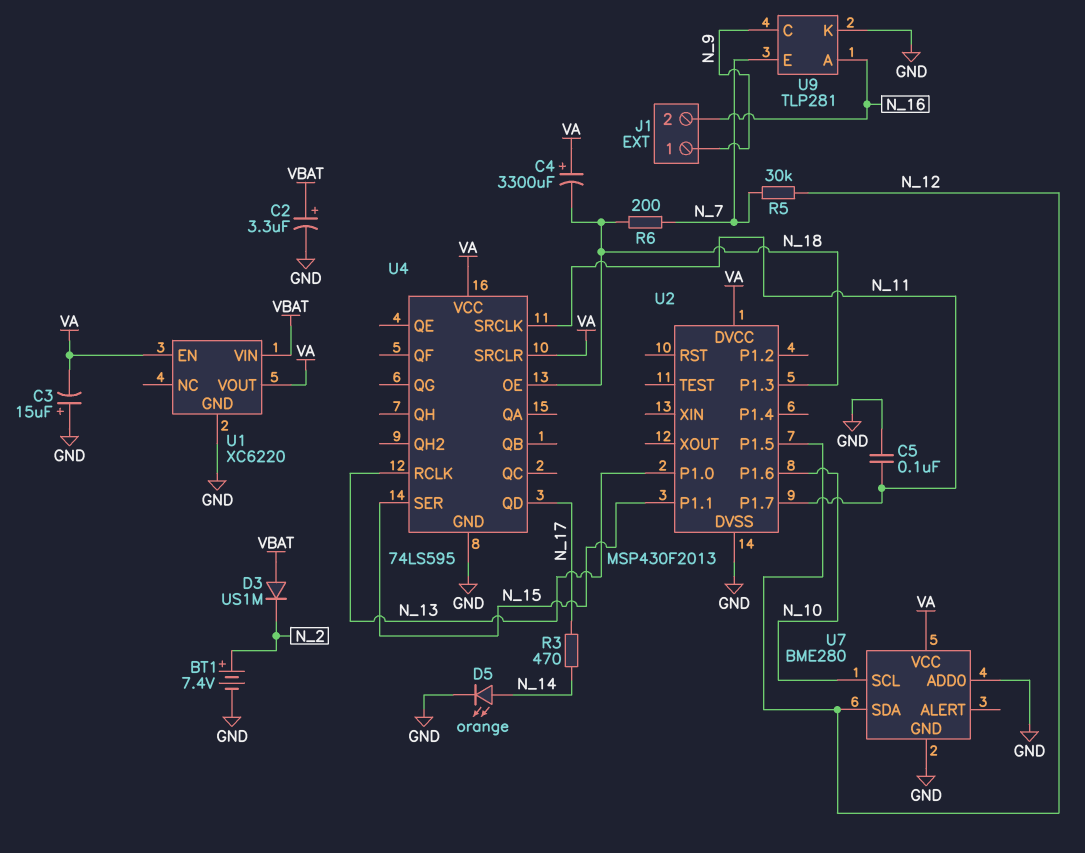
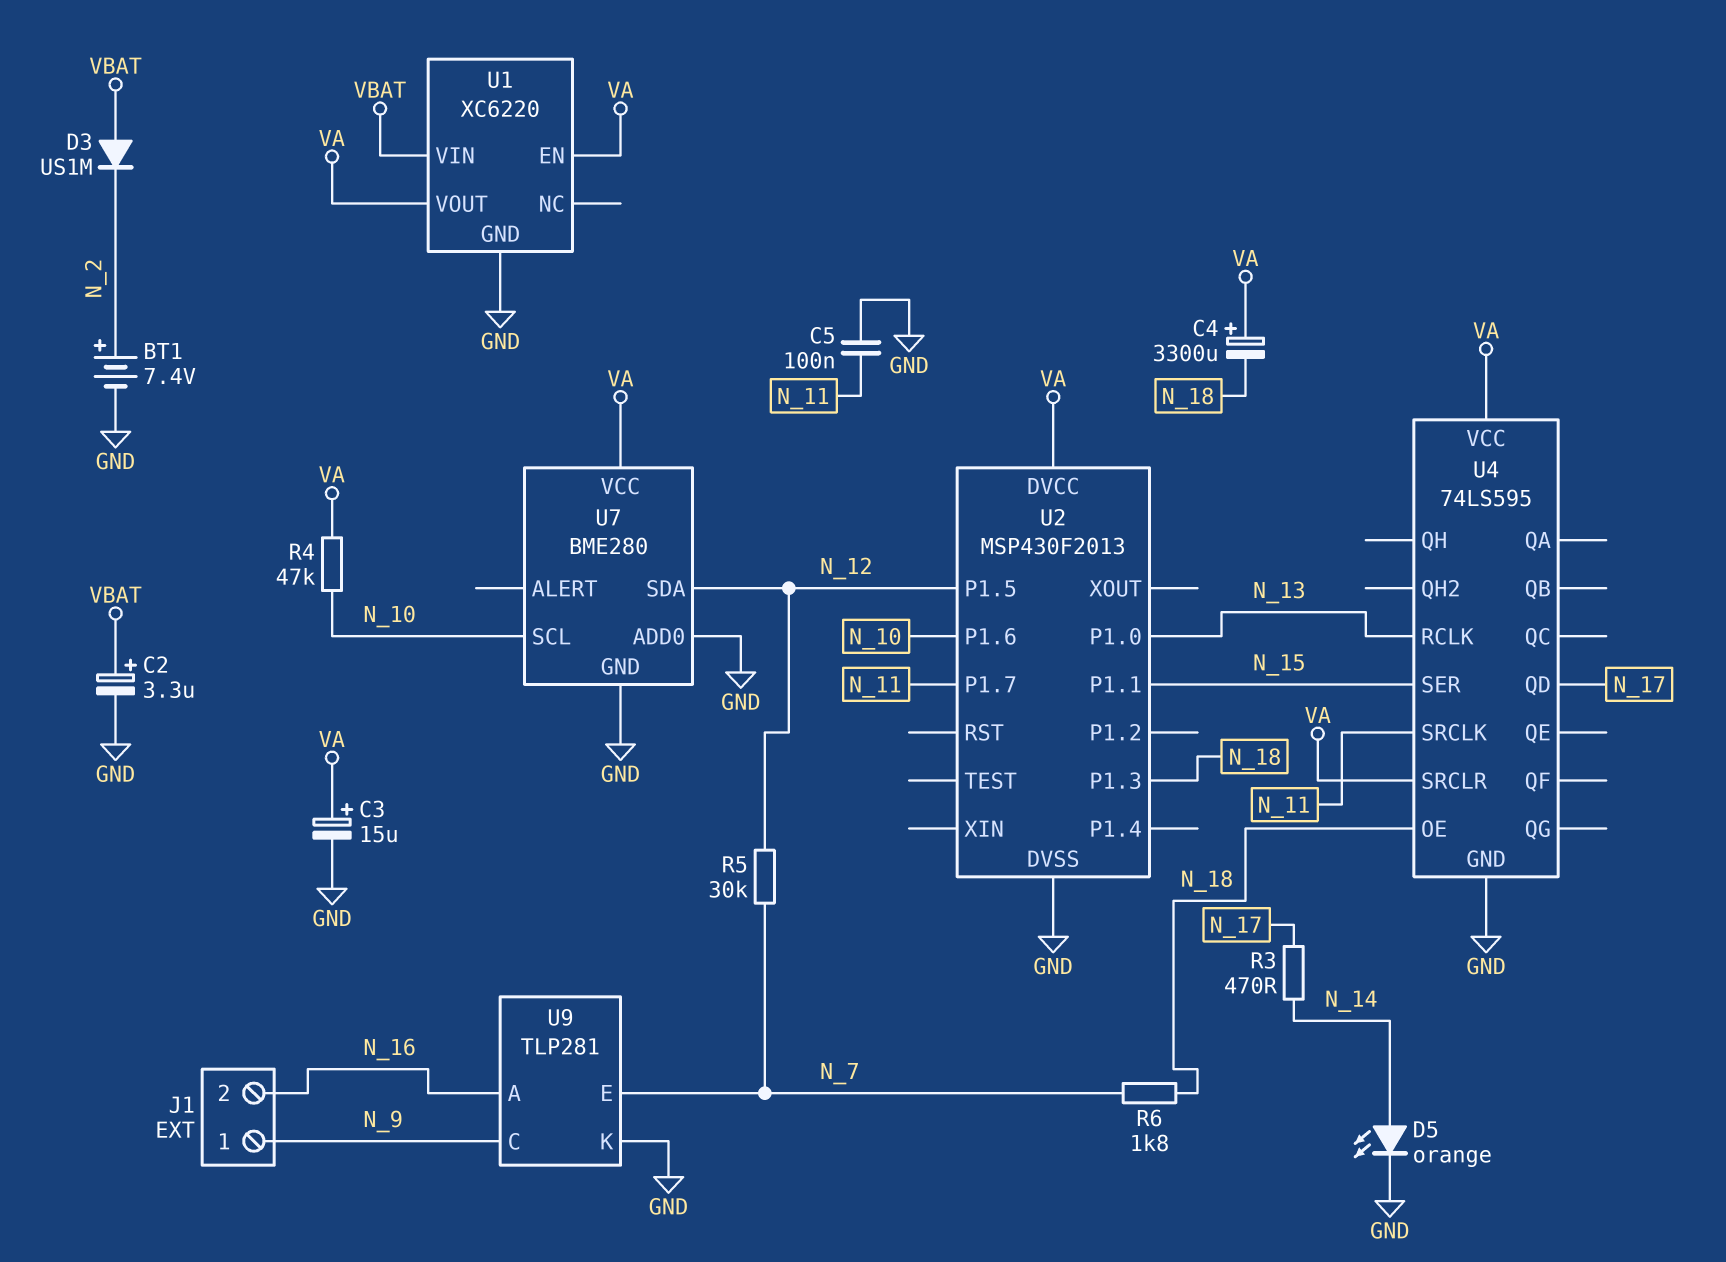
C3: 15uF (plus GND, minus VA) -> 15uF (plus VA, minus GND)
R4: none -> 47k (N_10, VA)
R6: 200 (N_7, N_18) -> 1.8k (N_7, N_18)

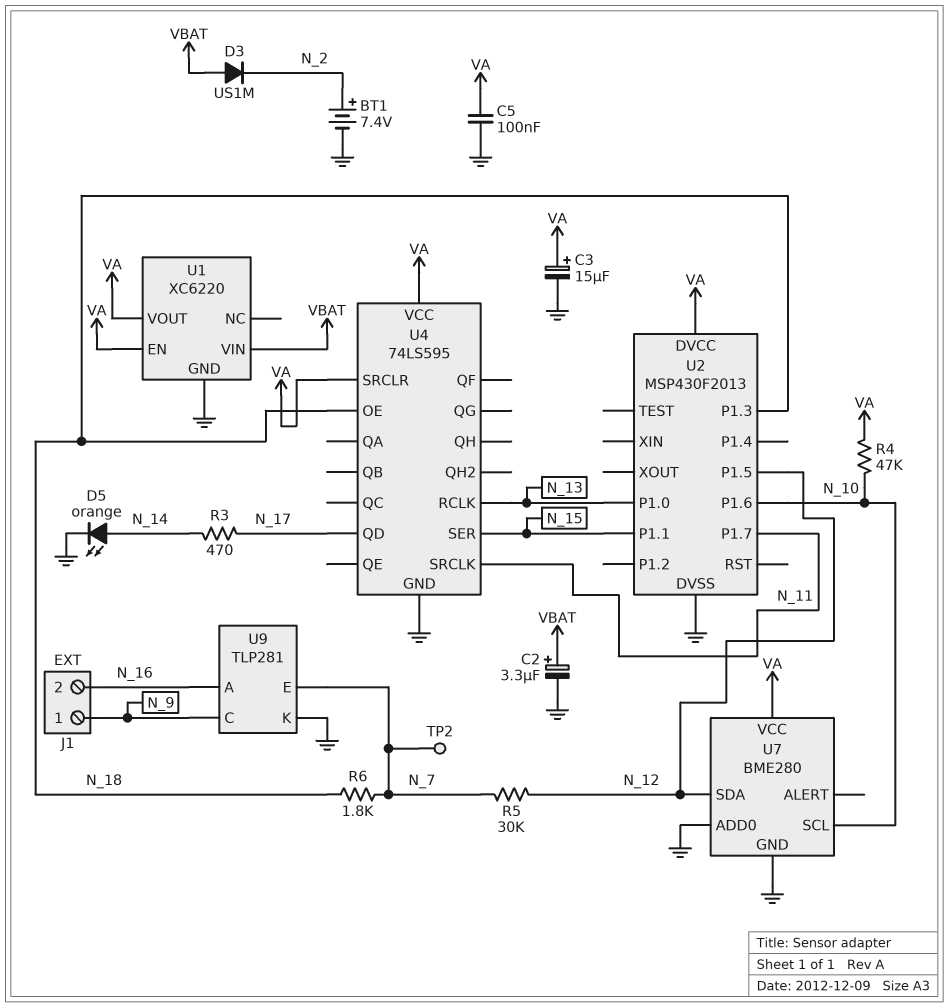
C4: 3300uF (plus VA, minus N_18) -> none
C5: 100nF (GND, N_11) -> 100nF (GND, VA)
TP2: none -> test point (N_7)

